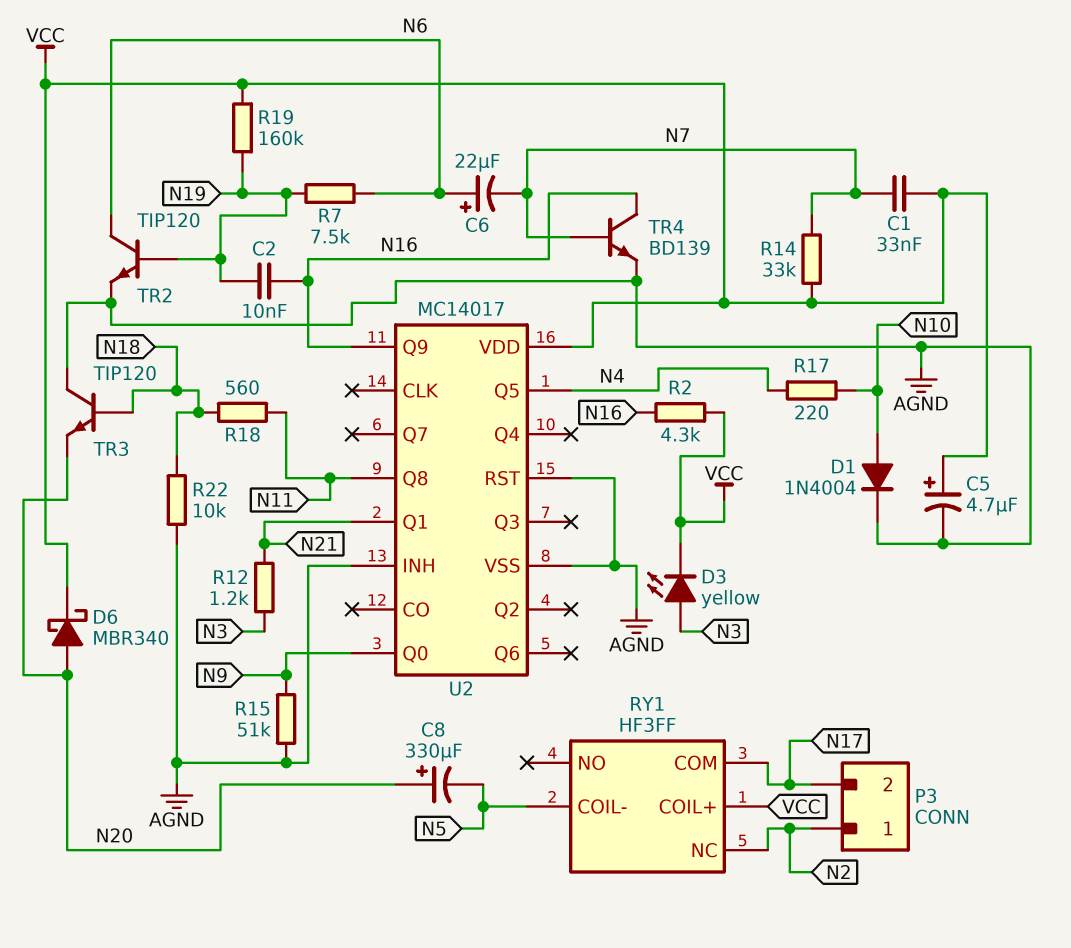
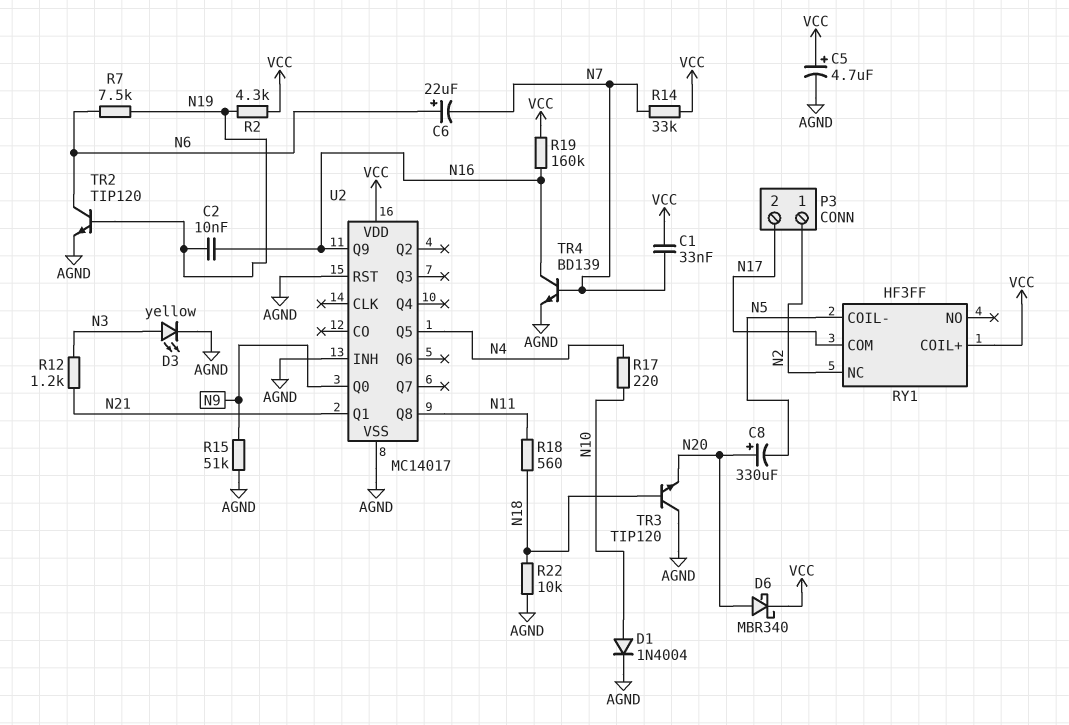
D3: LED yellow (A N3, K VCC) -> LED yellow (A N3, K AGND)
R2: 4.3k (N16, VCC) -> 4.3k (N19, VCC)
R19: 160k (N19, VCC) -> 160k (N16, VCC)

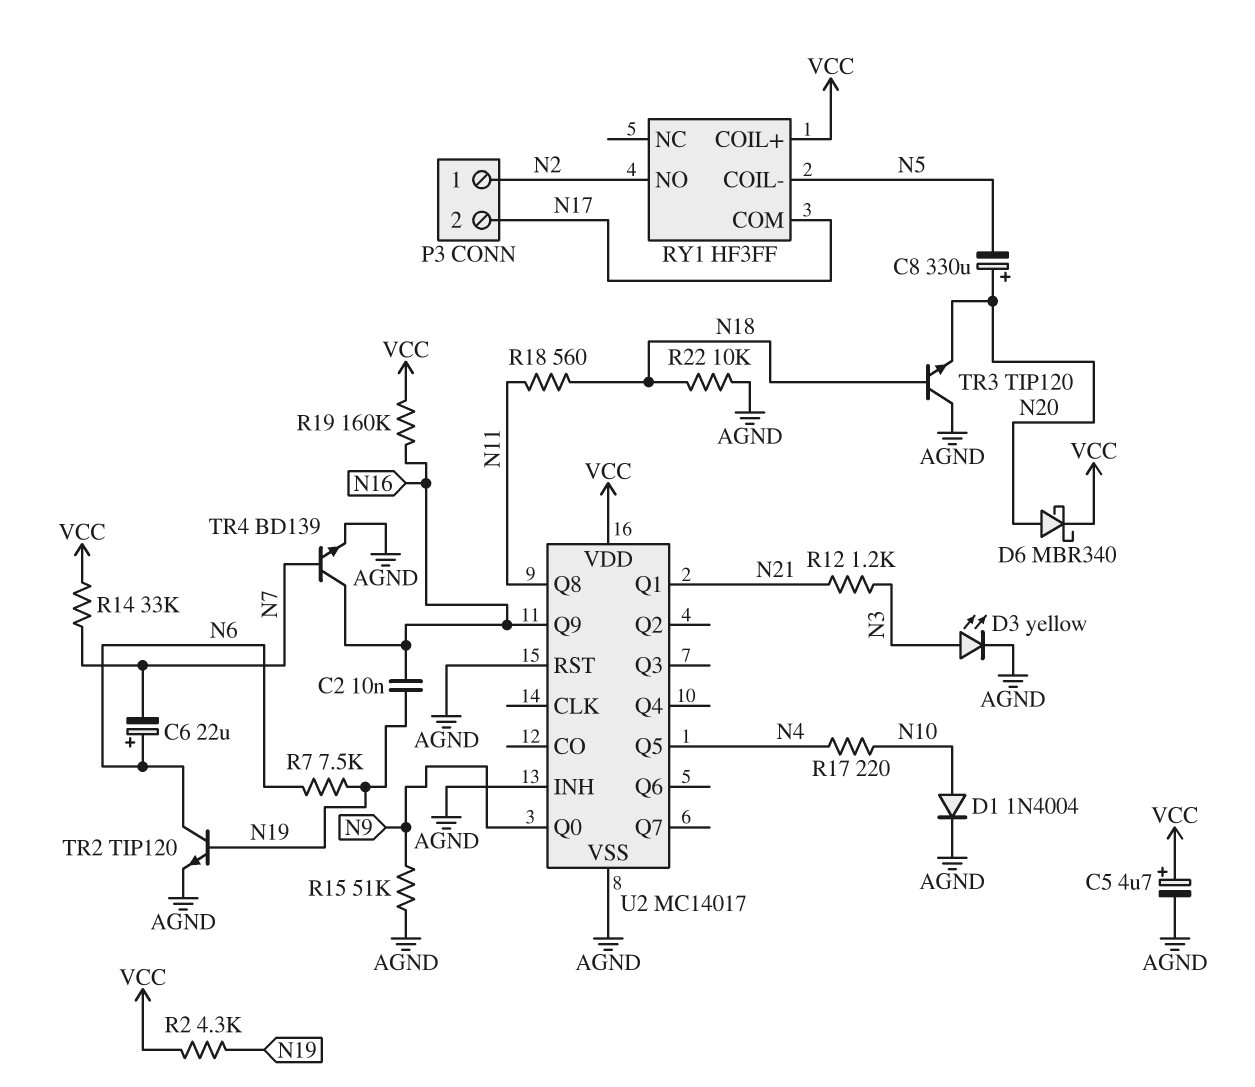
C1: 33nF (N7, VCC) -> none
RY1 pin NC: N2 -> none
RY1 pin NO: none -> N2

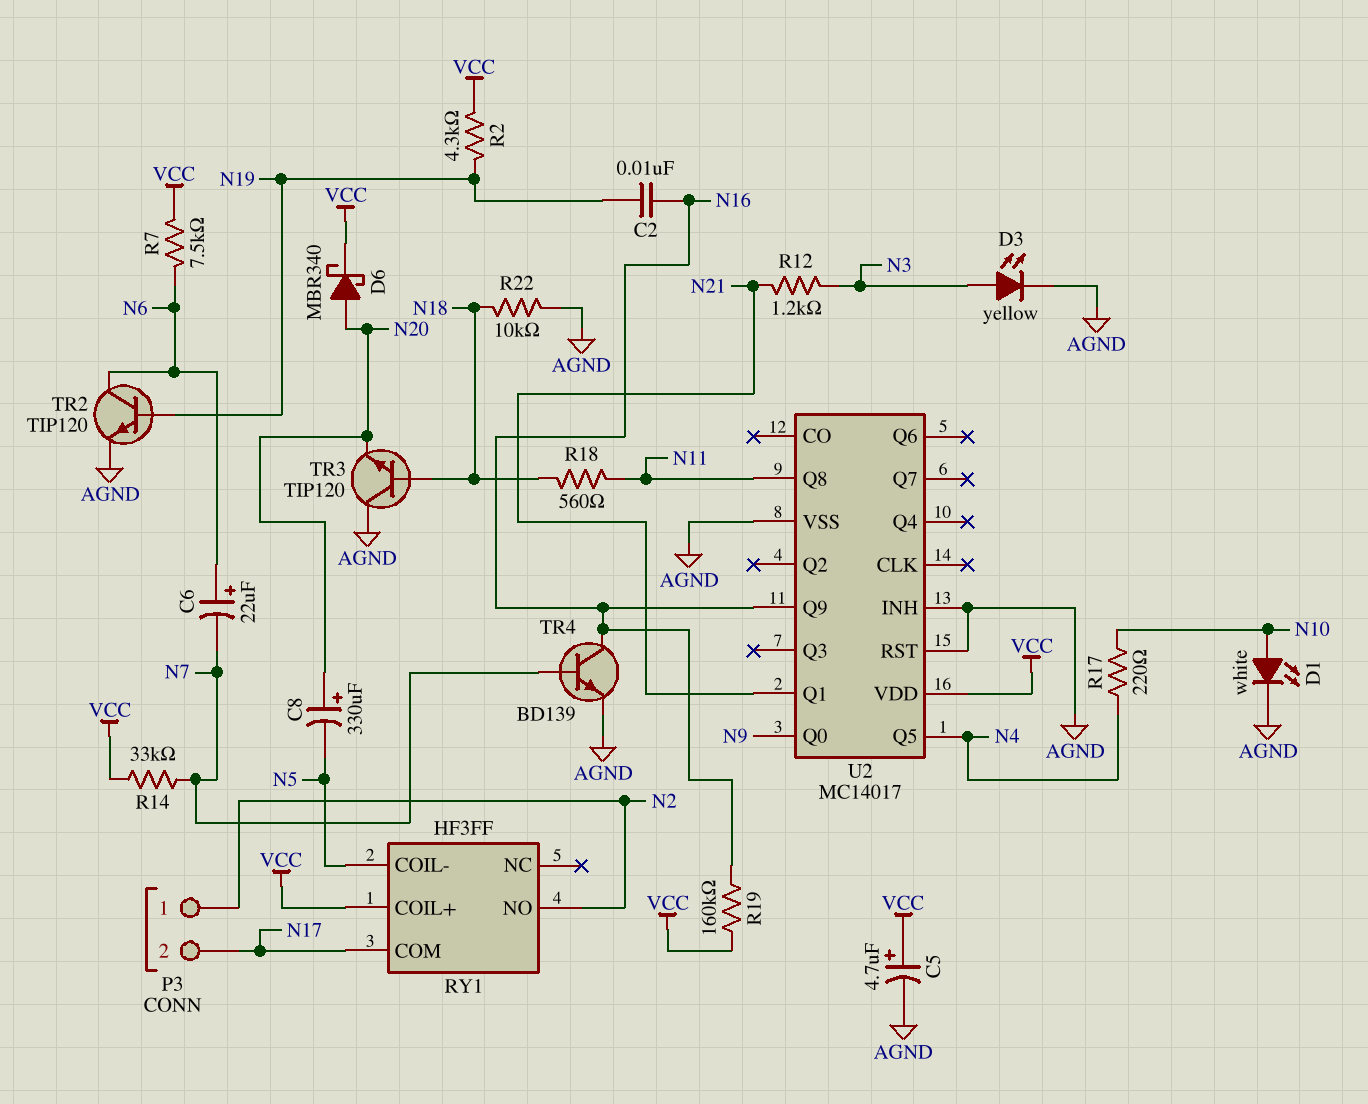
D1: diode 1N4004 (A N10, K AGND) -> LED white (A N10, K AGND)
R7: 7.5k (N6, N19) -> 7.5k (N6, VCC)
R15: 51k (AGND, N9) -> none

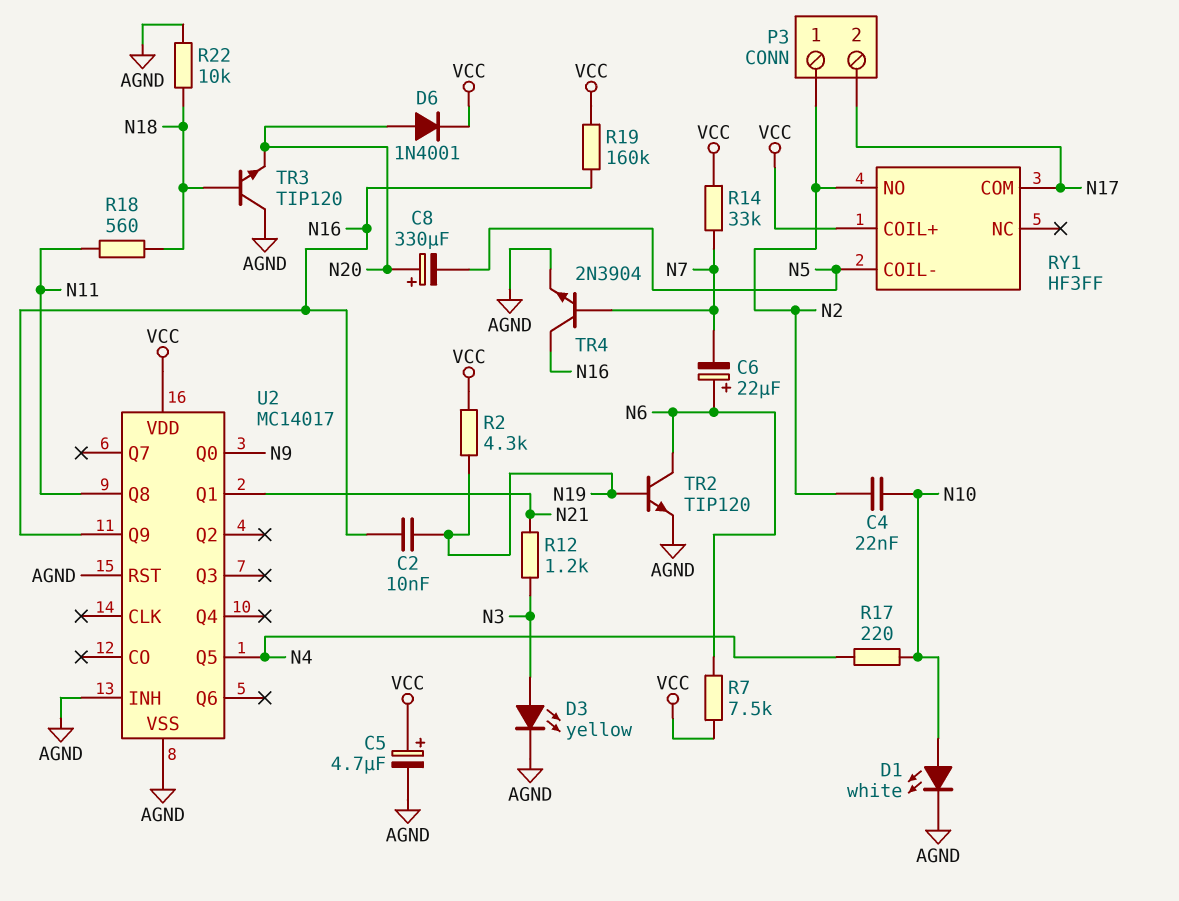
C4: none -> 22nF (N2, N10)
D6: schottky MBR340 (A N20, K VCC) -> diode 1N4001 (A N20, K VCC)
TR4: NPN BD139 (B N7, C N16, E AGND) -> NPN 2N3904 (B N7, C N16, E AGND)

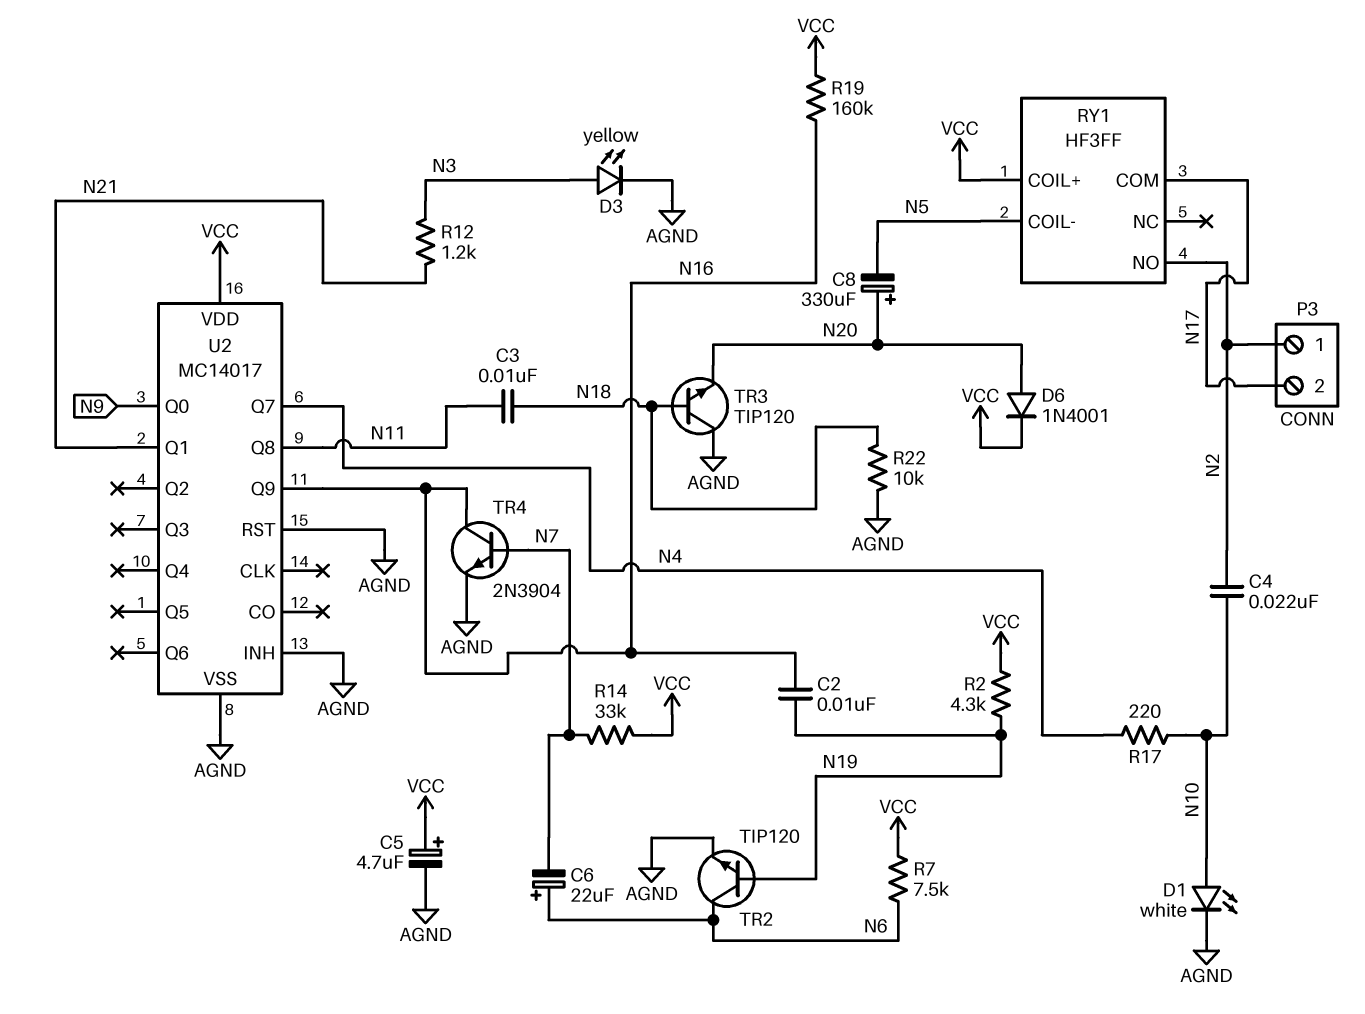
C3: none -> 10nF (N11, N18)
R18: 560 (N11, N18) -> none
U2 pin Q5: N4 -> none
U2 pin Q7: none -> N4

